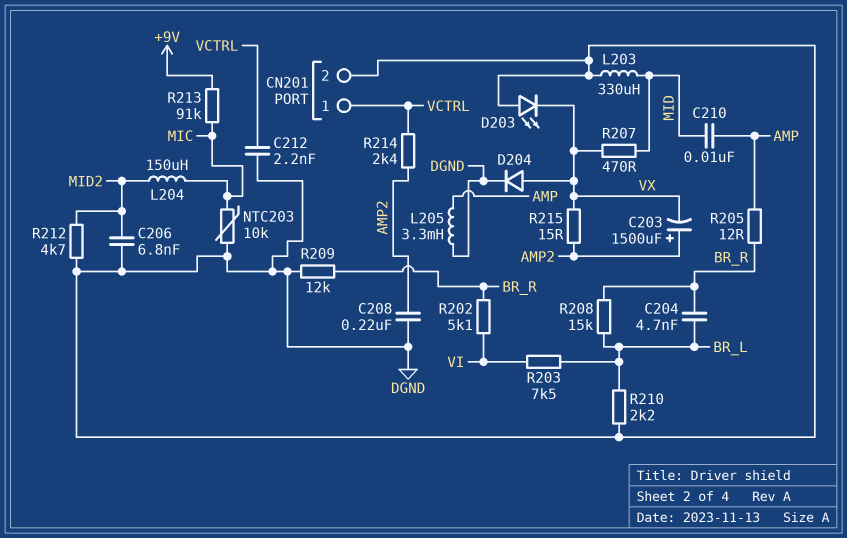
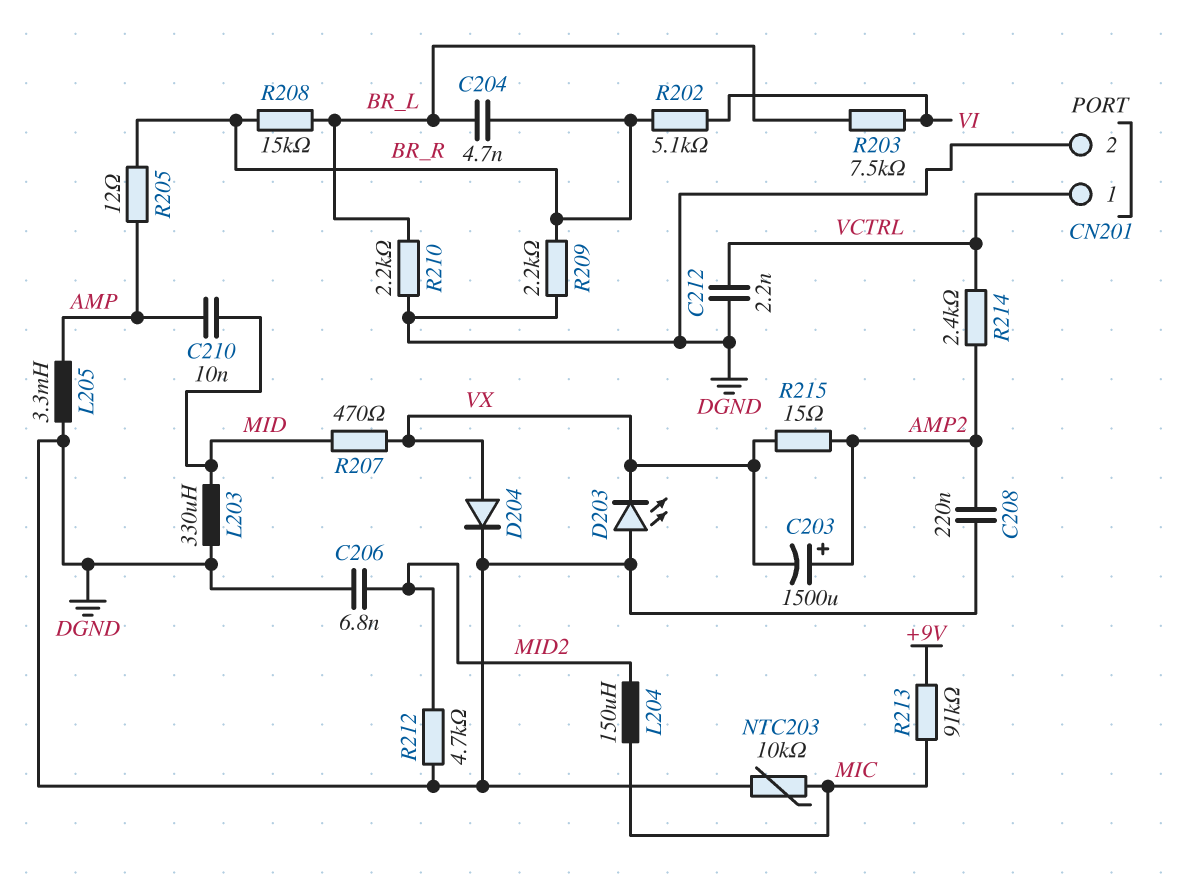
R209: 12k (BR_R, DGND) -> 2.2k (BR_R, DGND)

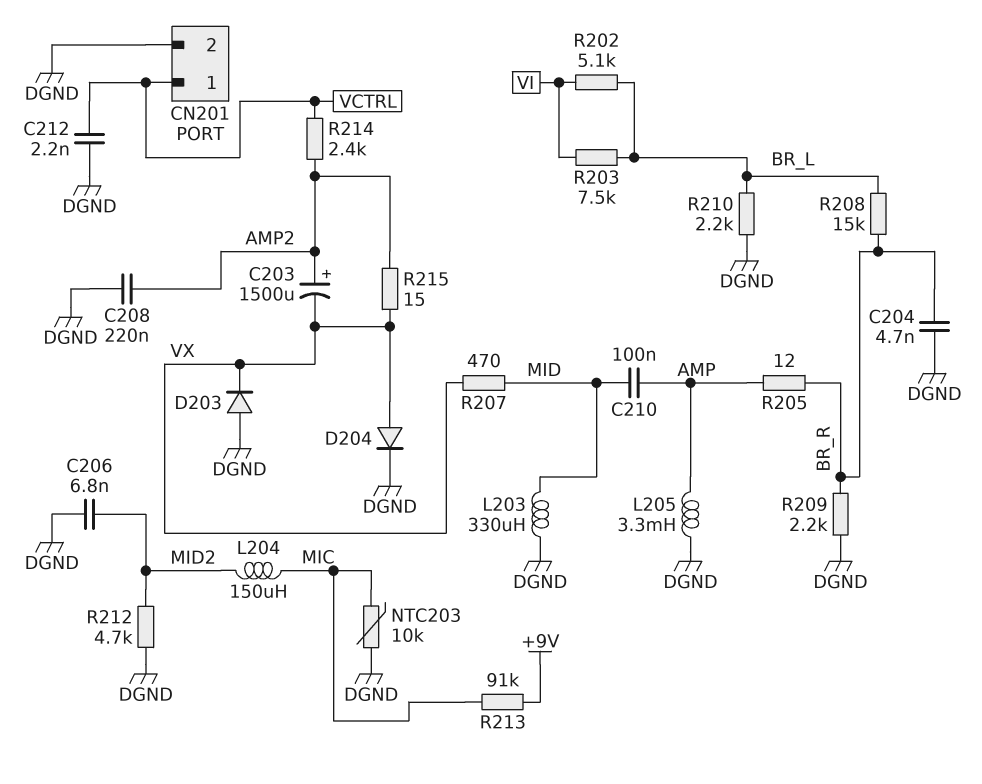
C204: 4.7nF (BR_L, BR_R) -> 4.7nF (BR_R, DGND)
C210: 10nF (AMP, MID) -> 100nF (AMP, MID)
D203: LED (A DGND, K VX) -> diode (A DGND, K VX)
R202: 5.1k (BR_R, VI) -> 5.1k (BR_L, VI)

